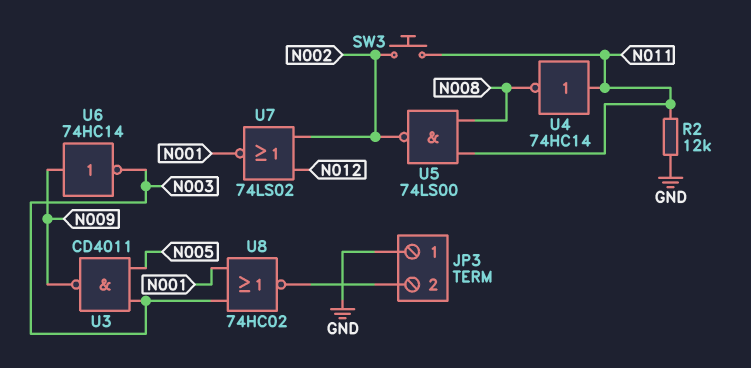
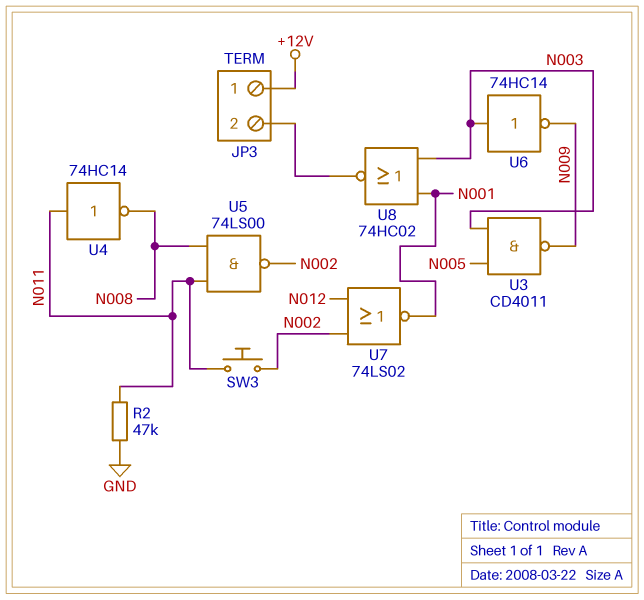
JP3 pin 1: GND -> +12V
R2: 12k (GND, N011) -> 47k (GND, N011)
U6: NOT 74HC14 (in N009, out N003) -> NOT 74HC14 (in N003, out N009)

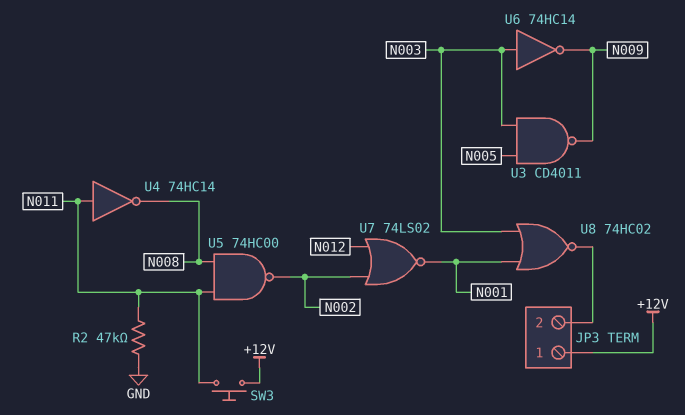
SW3: button (N002, N011) -> button (+12V, N011)
U5: NAND 74LS00 (in N008, in N011, out N002) -> NAND 74HC00 (in N008, in N011, out N002)

